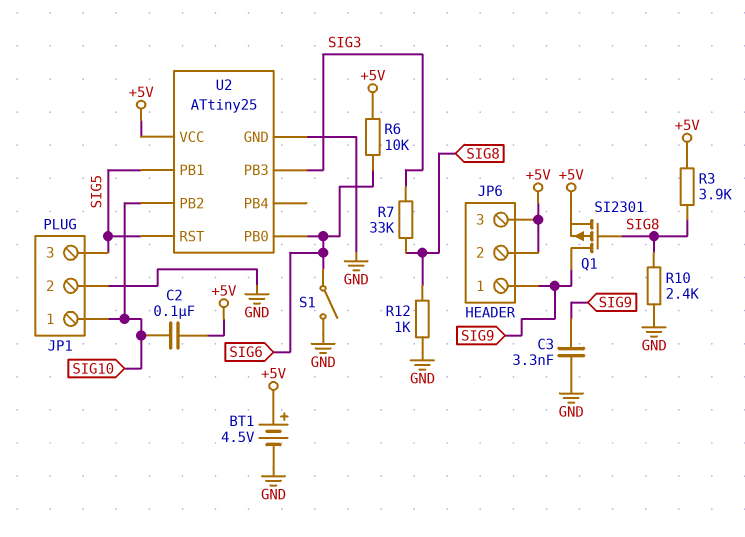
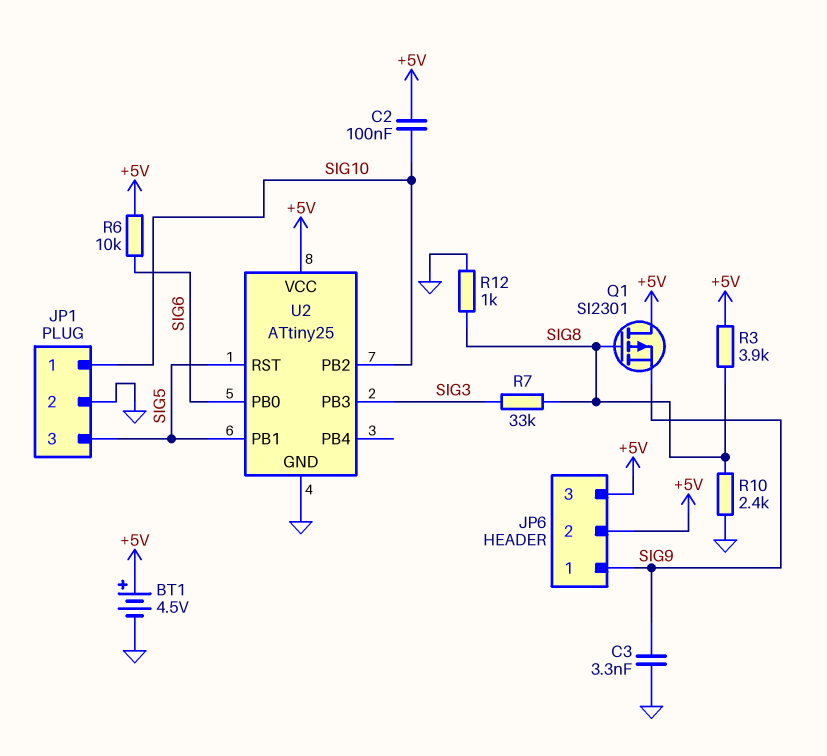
Q1: PMOS SI2301 (G SIG8, D SIG9, S +5V) -> PMOS SI2301 (G SIG8, D +5V, S SIG9)
S1: switch (GND, SIG6) -> none

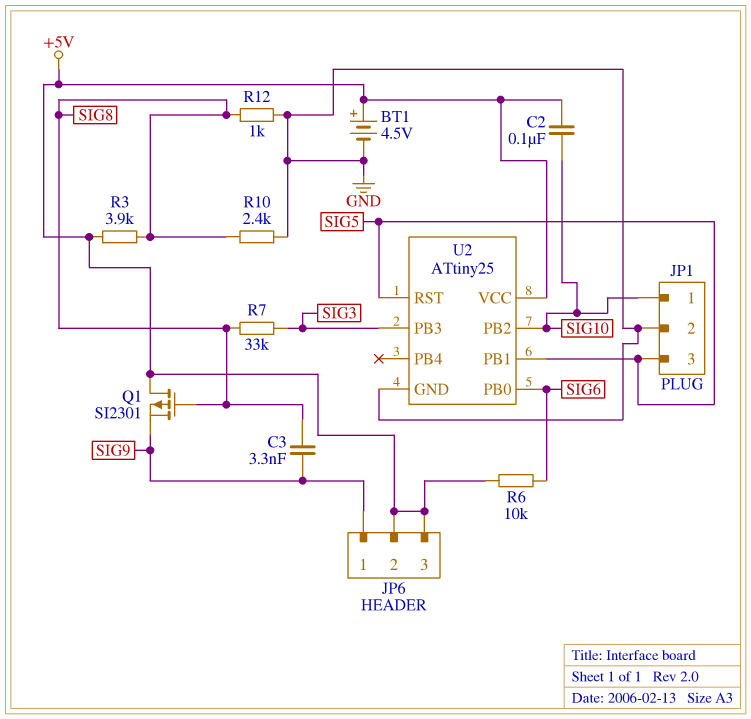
C3: 3.3nF (GND, SIG9) -> 3.3nF (SIG8, SIG9)

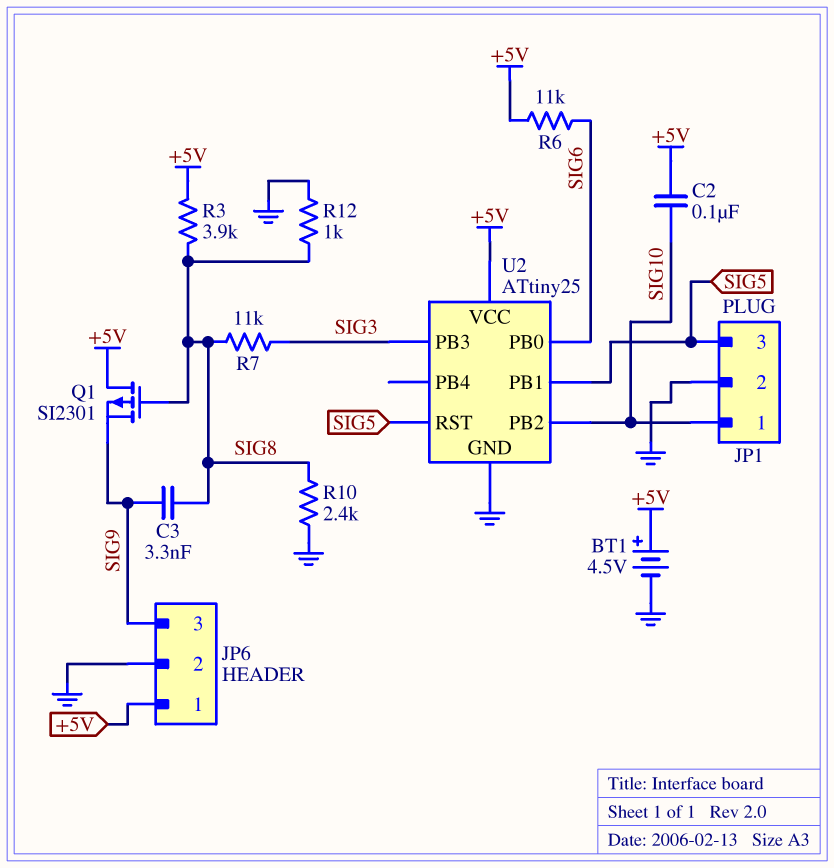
JP6 pin 1: SIG9 -> +5V
JP6 pin 2: +5V -> GND
JP6 pin 3: +5V -> SIG9
R6: 10k (+5V, SIG6) -> 11k (+5V, SIG6)
R7: 33k (SIG3, SIG8) -> 11k (SIG3, SIG8)

